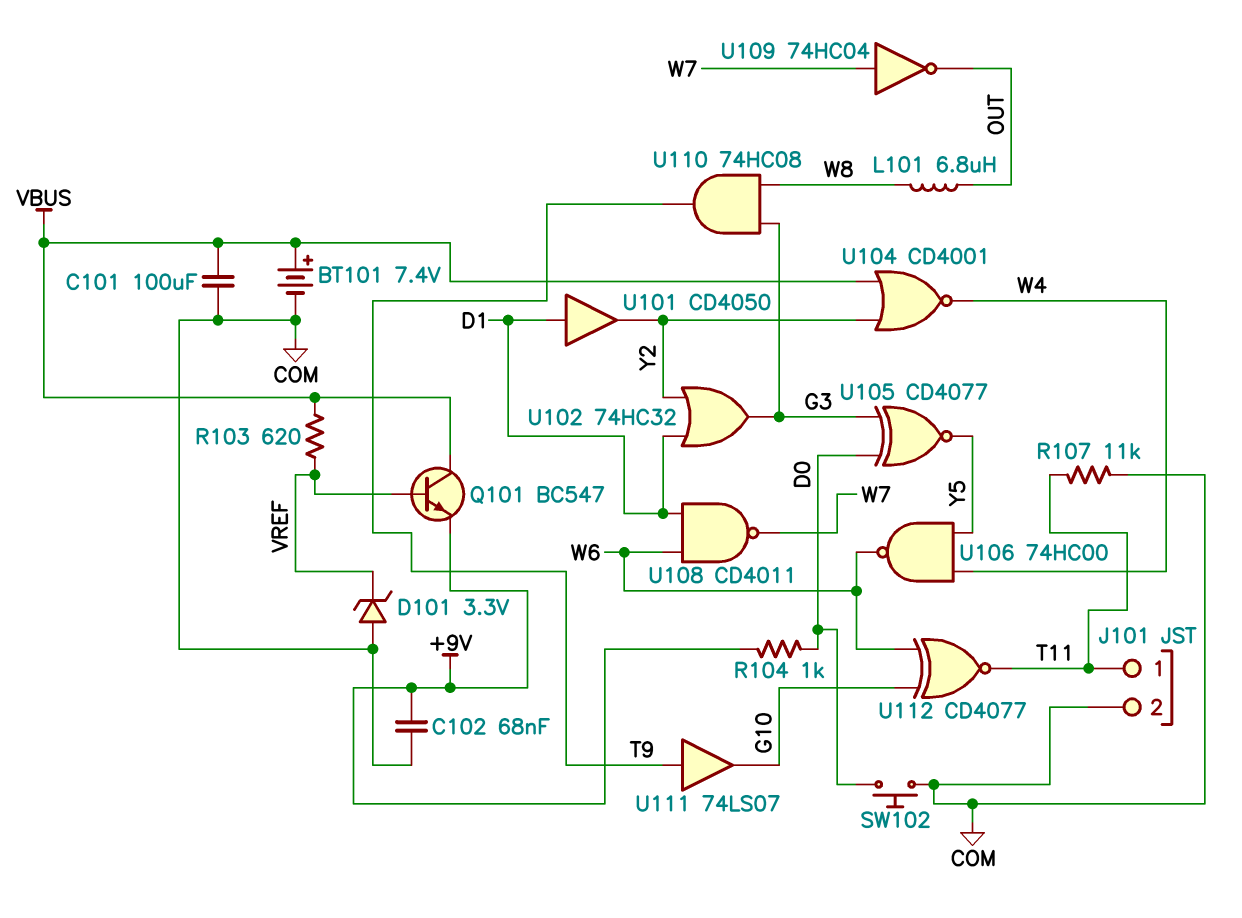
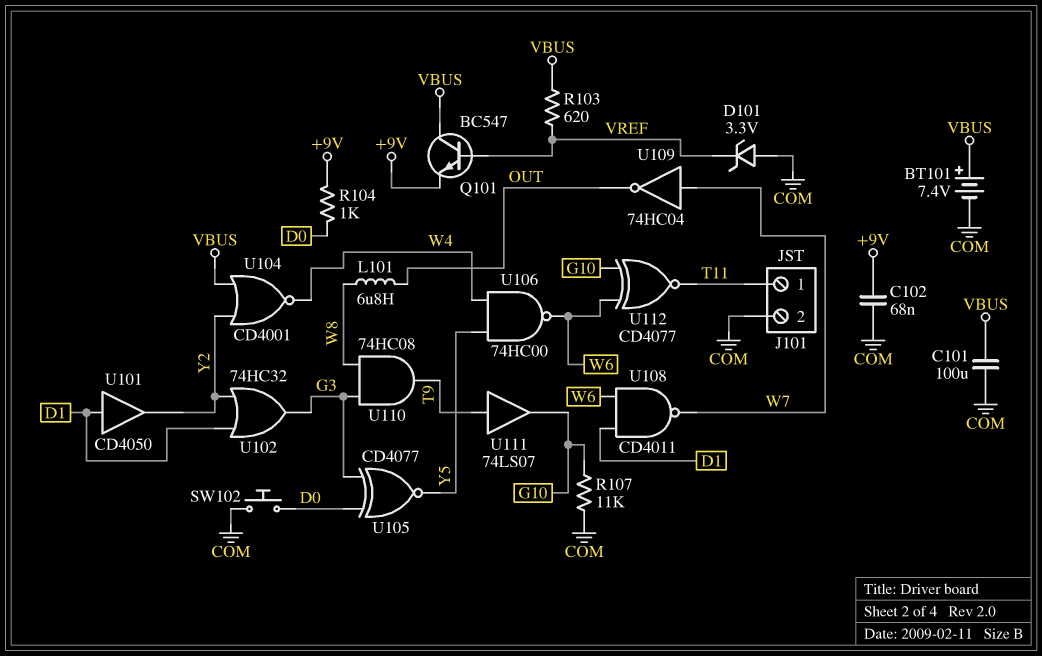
R107: 11k (COM, T11) -> 11k (COM, G10)

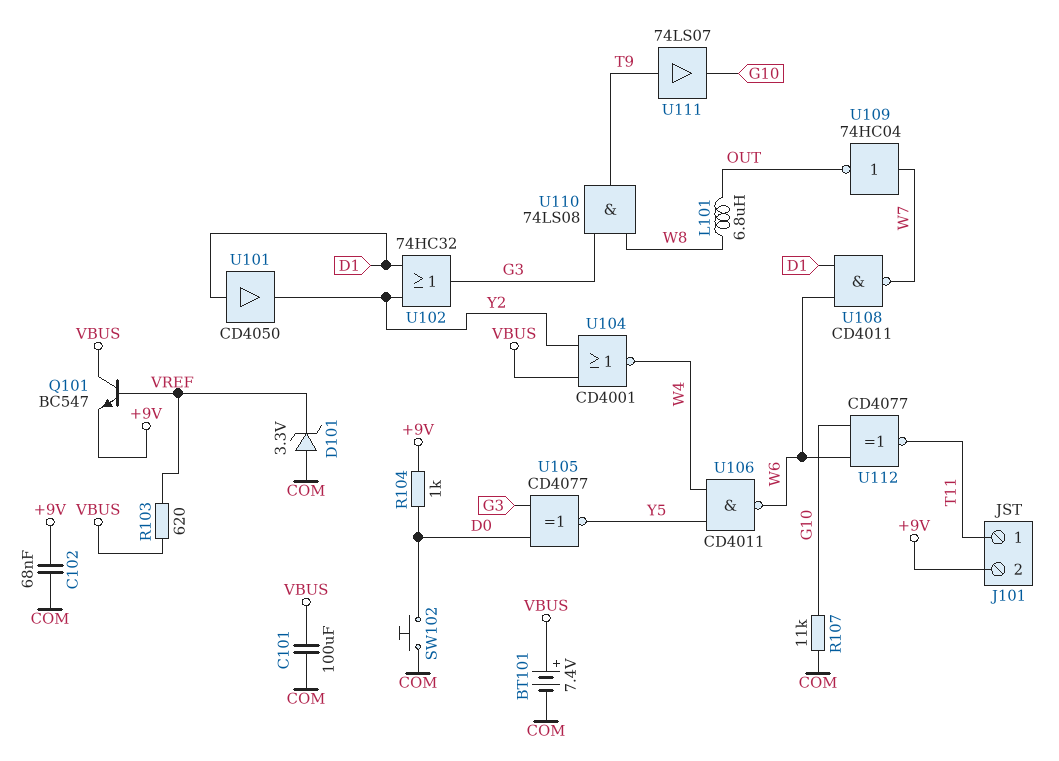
J101 pin 2: COM -> +9V
U106: NAND 74HC00 (in W4, in Y5, out W6) -> NAND CD4011 (in W4, in Y5, out W6)
U110: AND 74HC08 (in G3, in W8, out T9) -> AND 74LS08 (in G3, in W8, out T9)

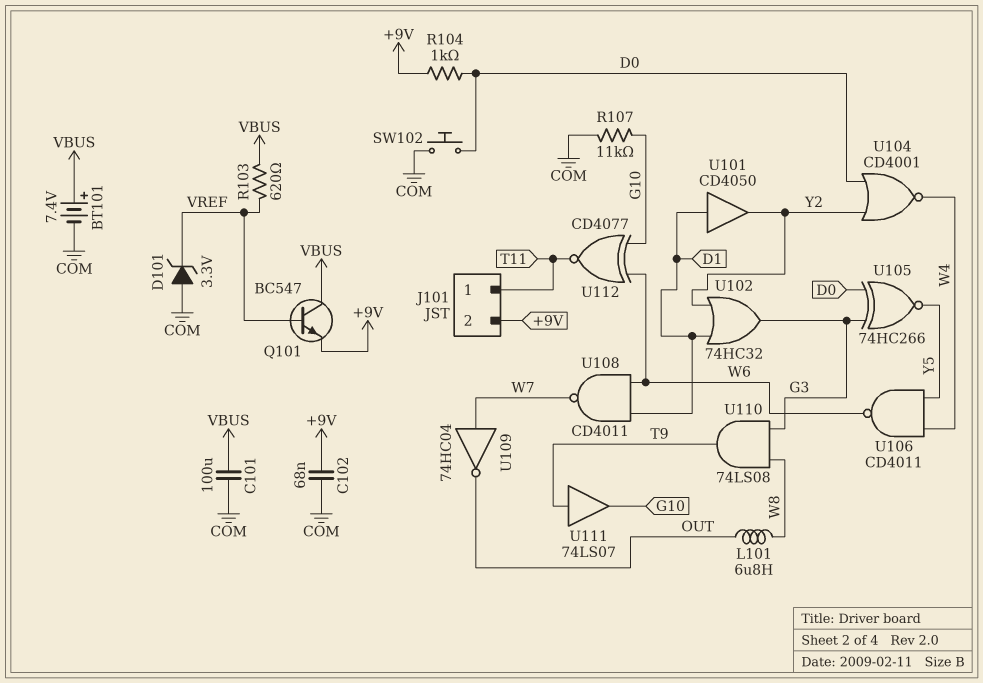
U104: NOR CD4001 (in VBUS, in Y2, out W4) -> NOR CD4001 (in D0, in Y2, out W4)
U105: XNOR CD4077 (in D0, in G3, out Y5) -> XNOR 74HC266 (in D0, in G3, out Y5)

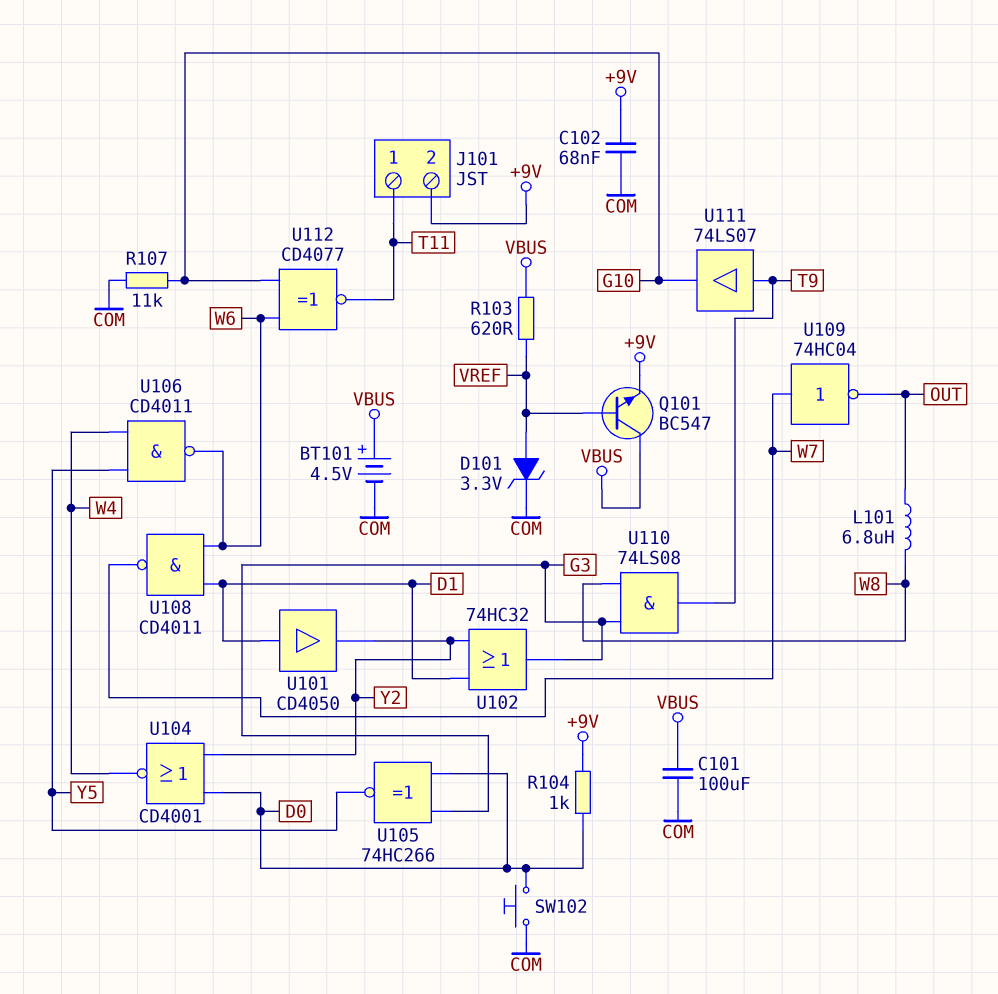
BT101: 7.4V (plus VBUS, minus COM) -> 4.5V (plus VBUS, minus COM)
D101: zener 3.3V (A COM, K VREF) -> zener 3.3V (A VREF, K COM)

